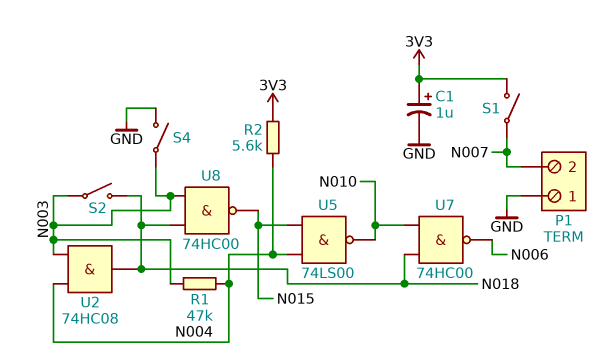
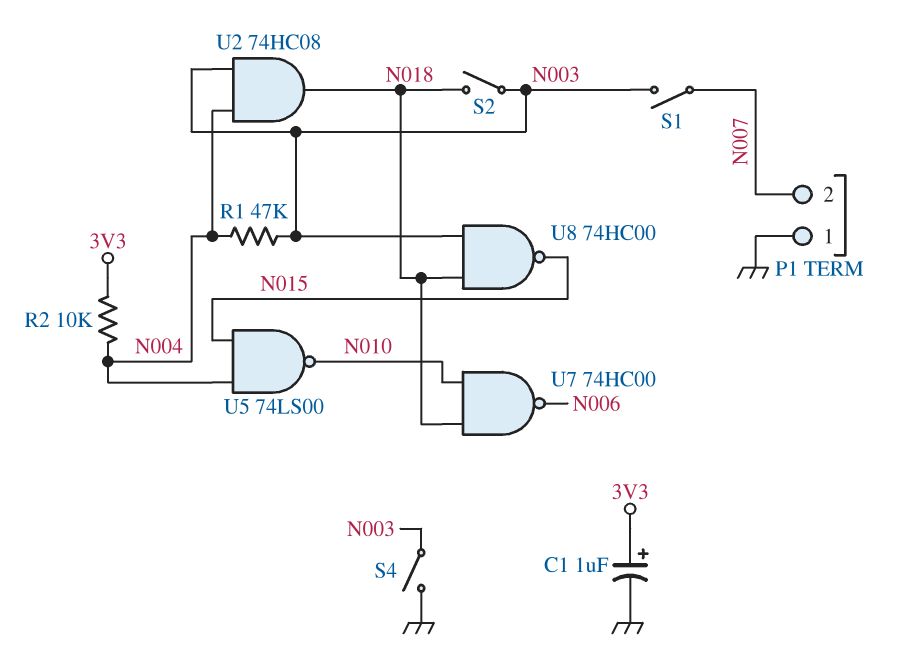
R2: 5.6k (3V3, N004) -> 10k (3V3, N004)
S1: switch (3V3, N007) -> switch (N003, N007)

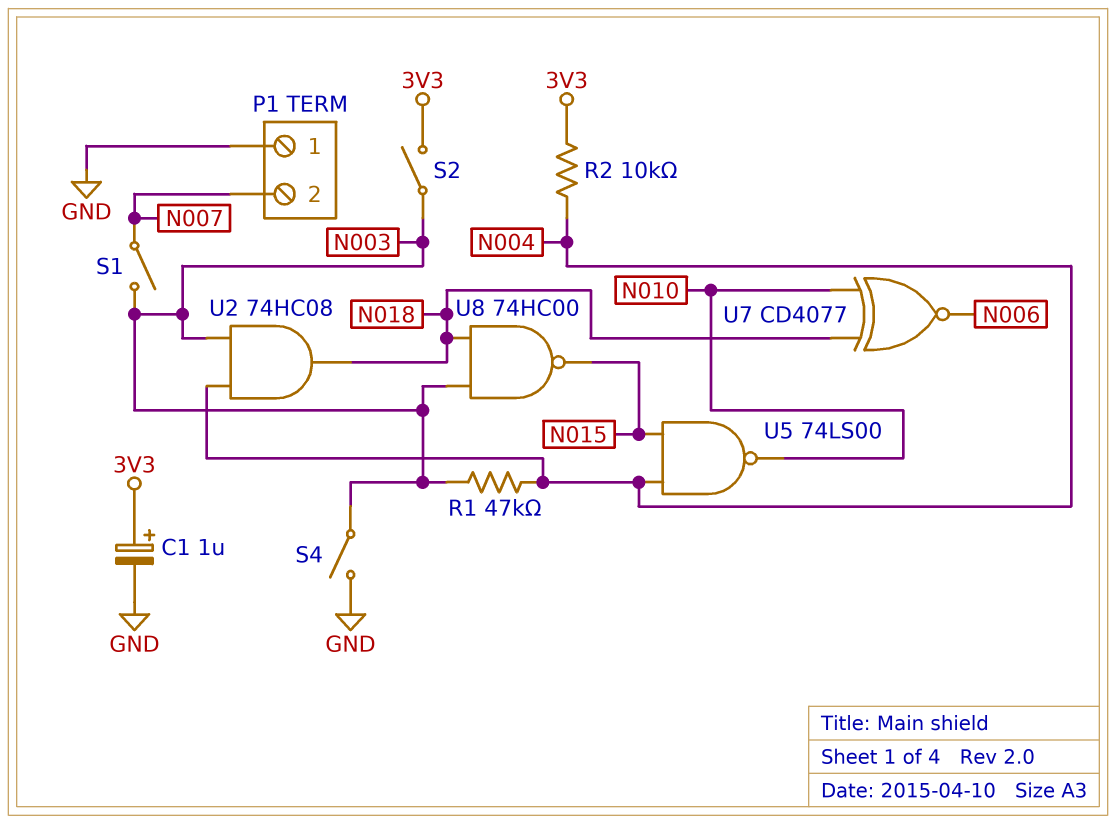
S2: switch (N003, N018) -> switch (3V3, N003)
U7: NAND 74HC00 (in N010, in N018, out N006) -> XNOR CD4077 (in N010, in N018, out N006)

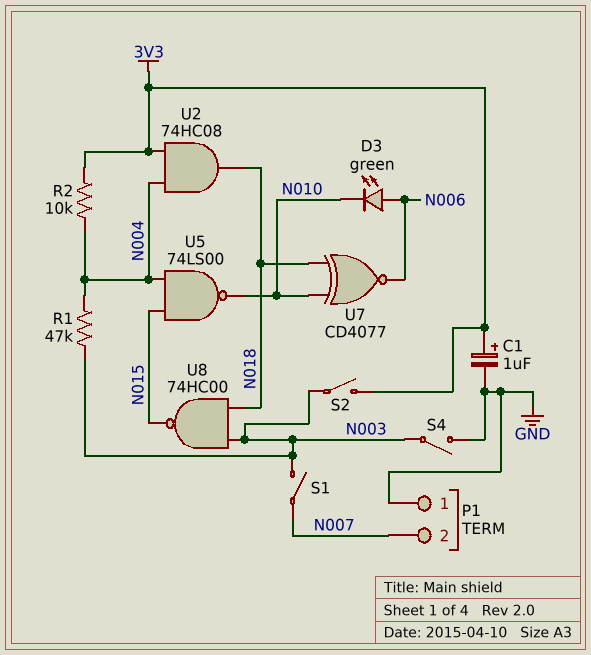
D3: none -> LED green (A N006, K N010)
U2: AND 74HC08 (in N003, in N004, out N018) -> AND 74HC08 (in 3V3, in N004, out N018)

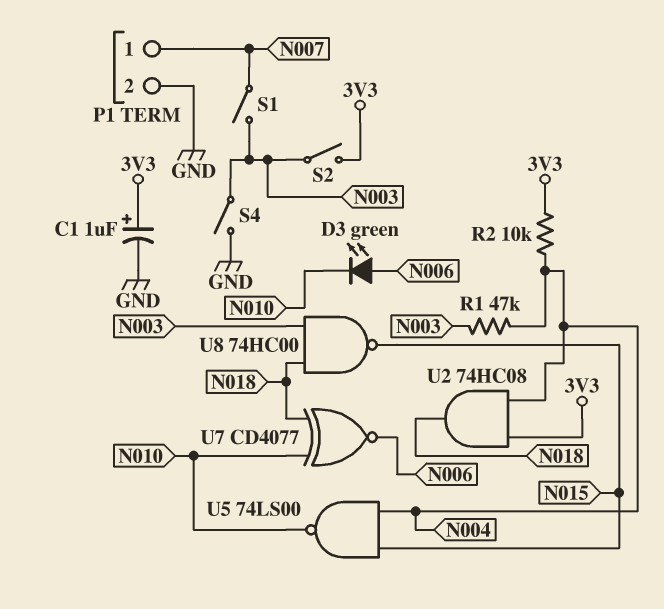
P1 pin 1: GND -> N007
P1 pin 2: N007 -> GND

